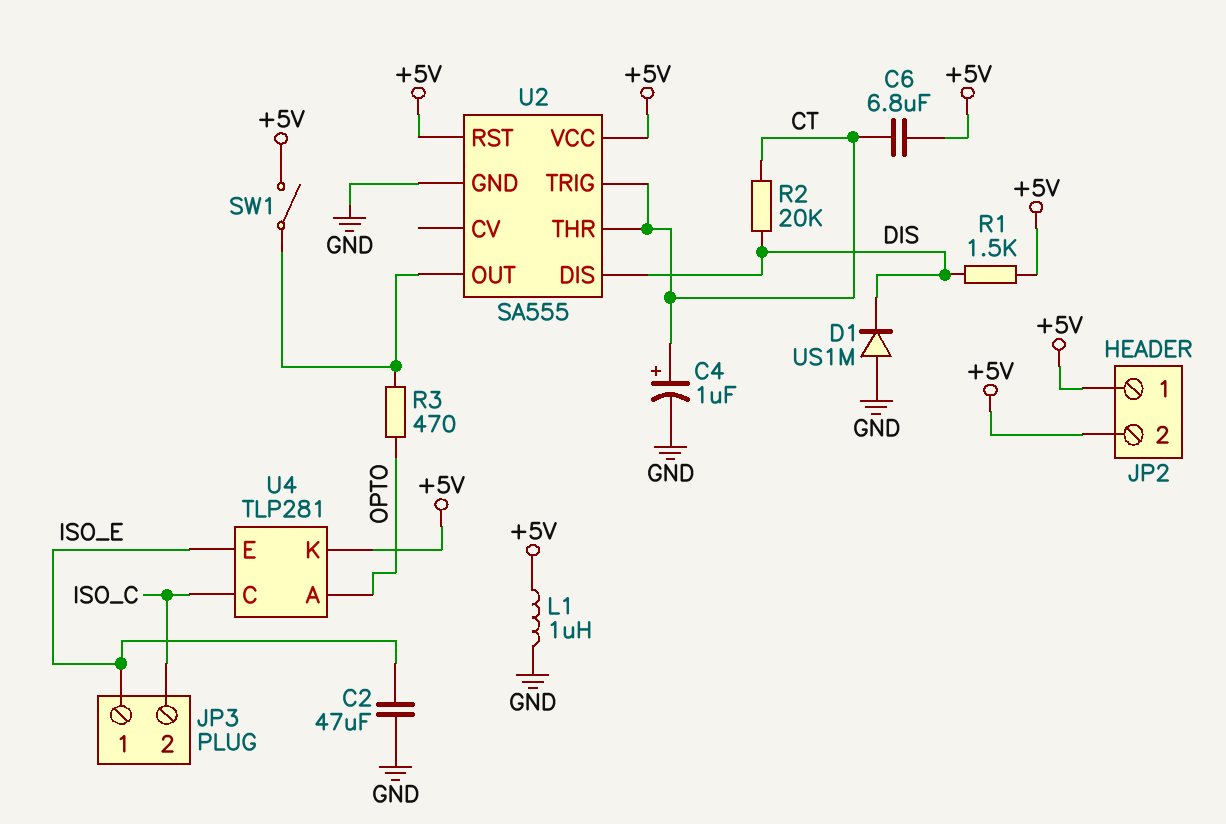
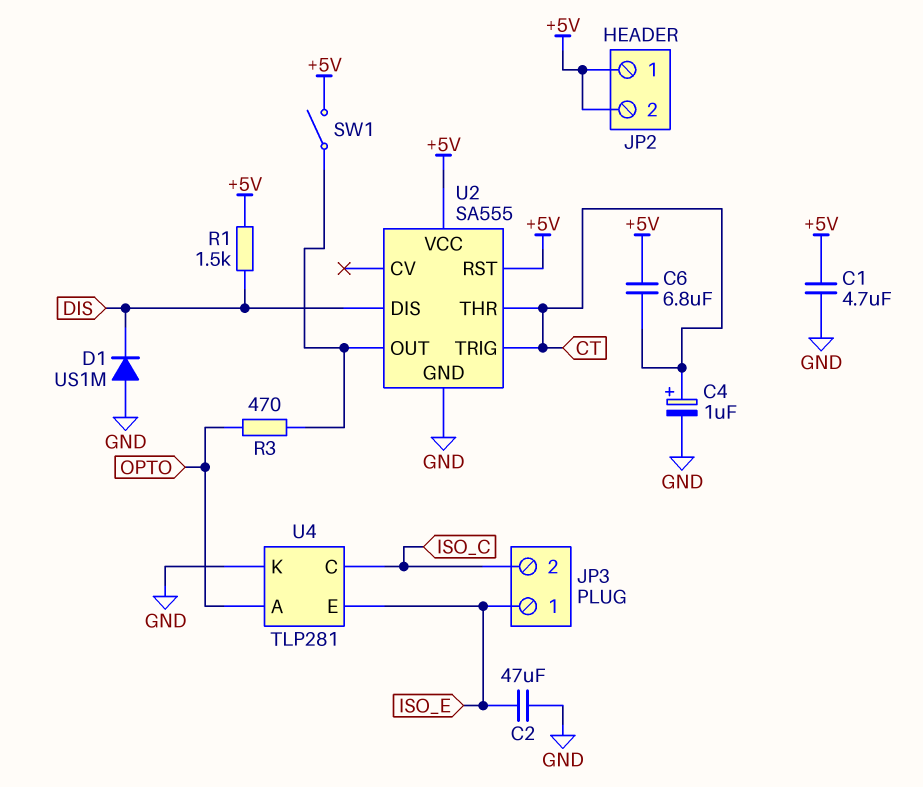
C1: none -> 4.7uF (+5V, GND)
L1: 1uH (+5V, GND) -> none
R2: 20k (CT, DIS) -> none
U4 pin K: +5V -> GND

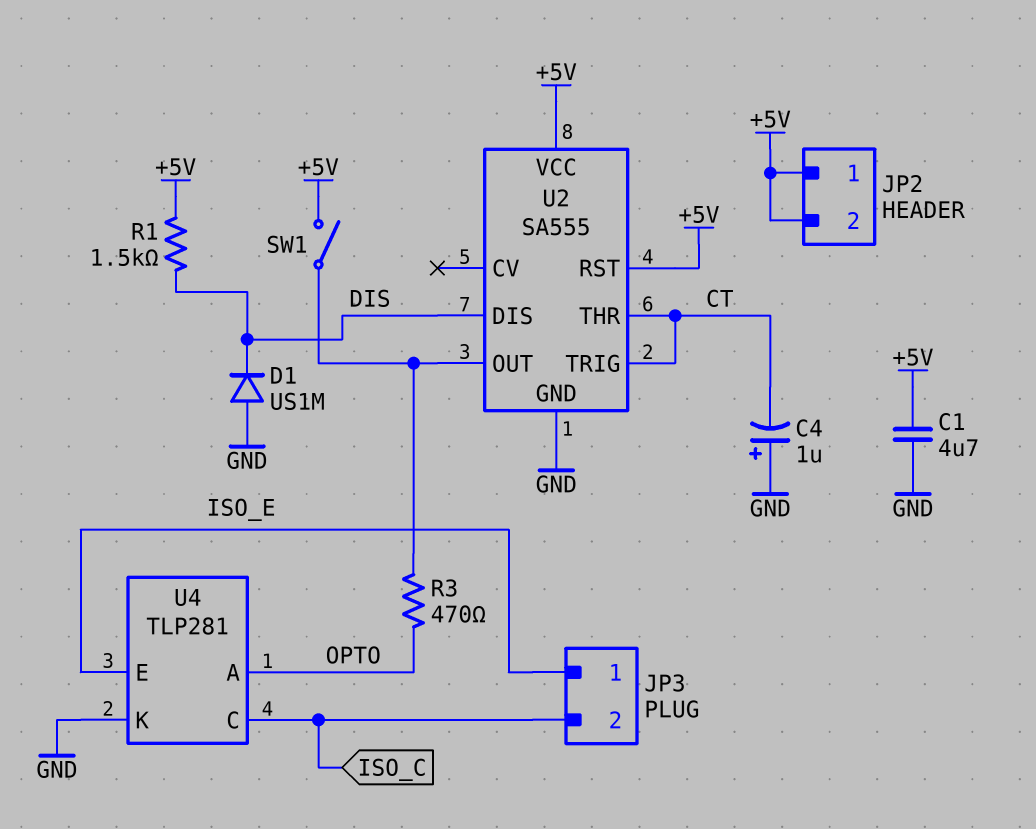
C2: 47uF (GND, ISO_E) -> none
C4: 1uF (plus CT, minus GND) -> 1uF (plus GND, minus CT)
C6: 6.8uF (+5V, CT) -> none

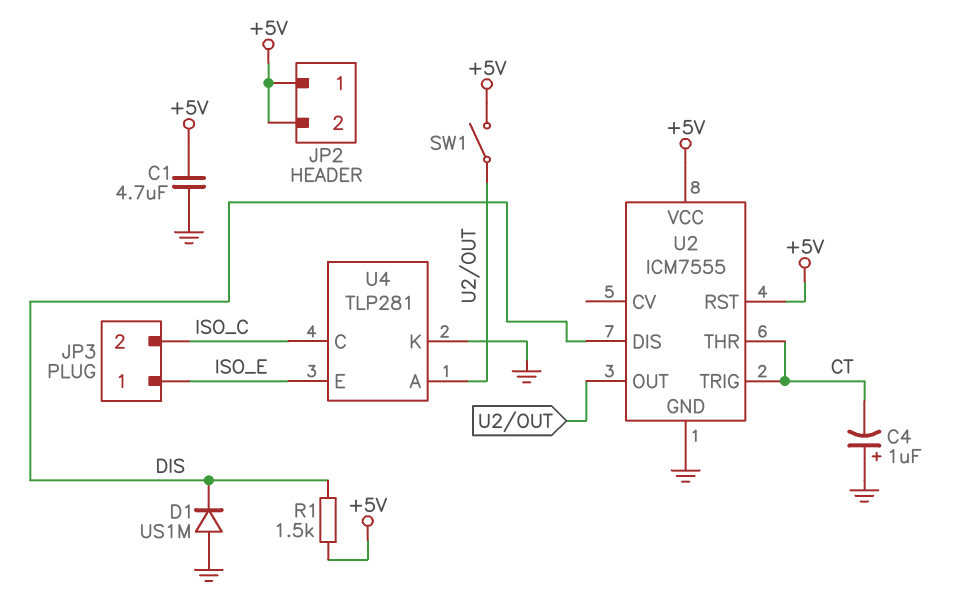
R3: 470 (OPTO, U2/OUT) -> none
U2: SA555 -> ICM7555
U4 pin A: OPTO -> U2/OUT

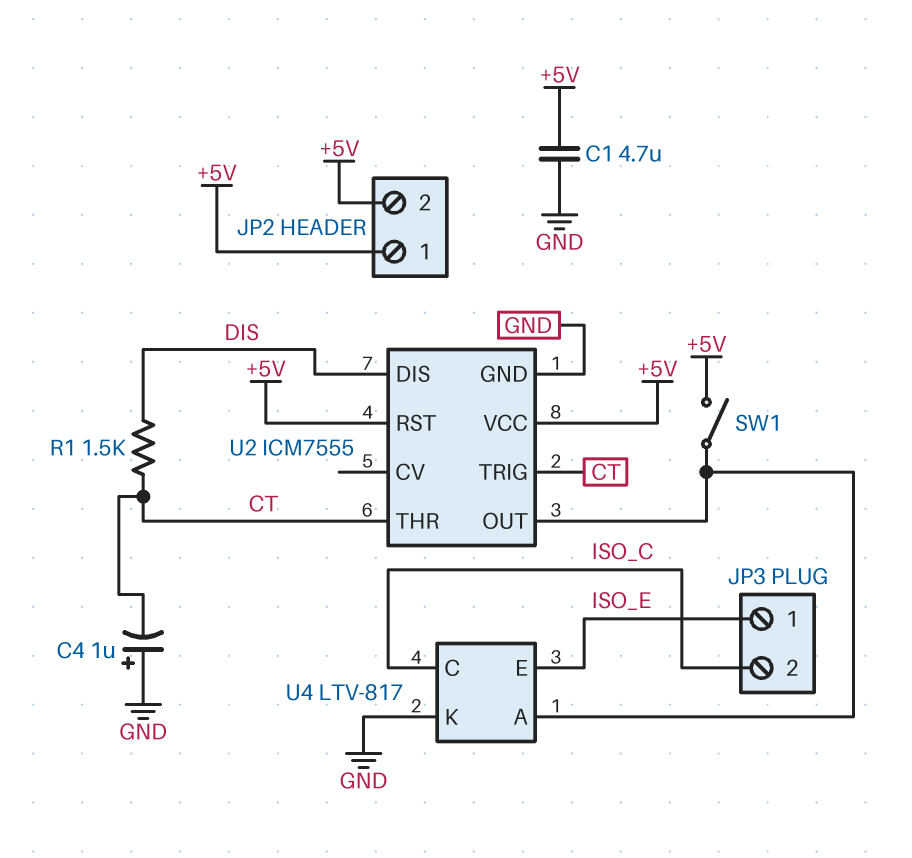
D1: diode US1M (A GND, K DIS) -> none
R1: 1.5k (+5V, DIS) -> 1.5k (CT, DIS)
U4: TLP281 -> LTV-817

